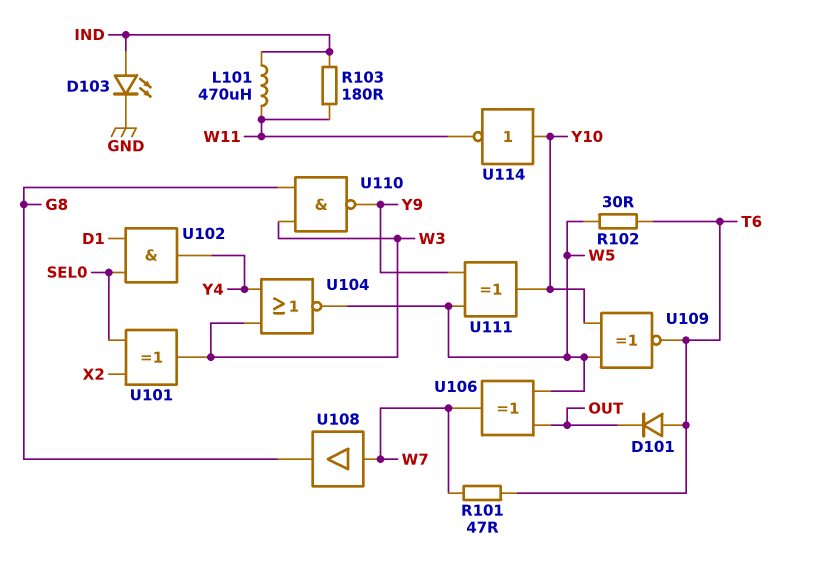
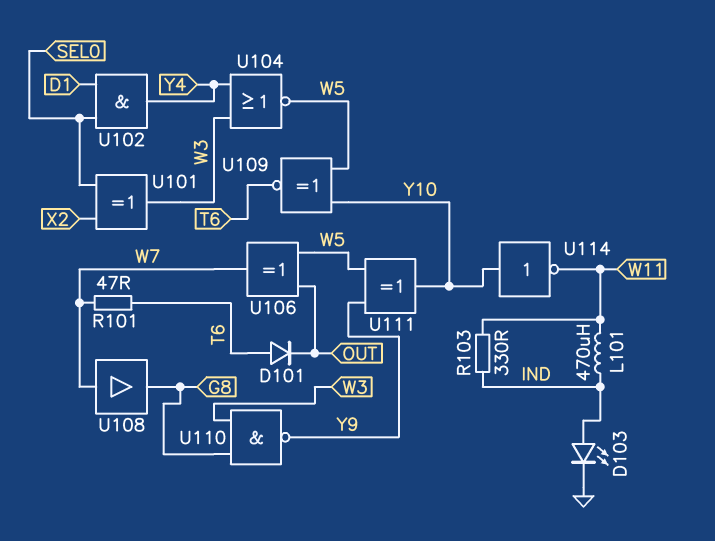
R102: 30 (T6, W5) -> none
R103: 180 (IND, W11) -> 330 (IND, W11)

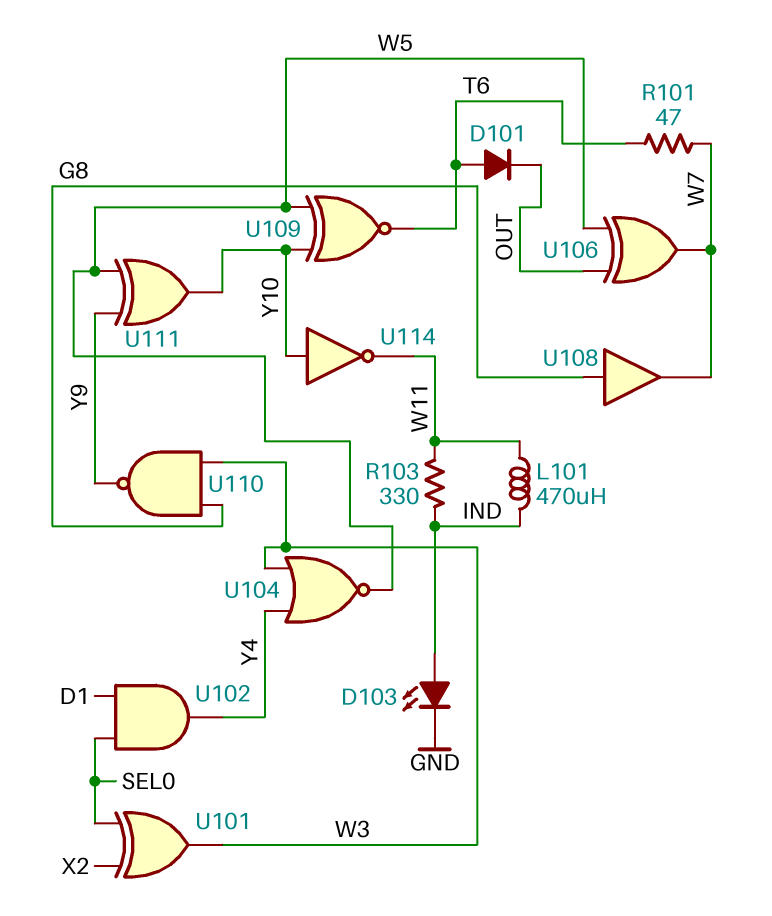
U108: buffer (in W7, out G8) -> buffer (in G8, out W7)

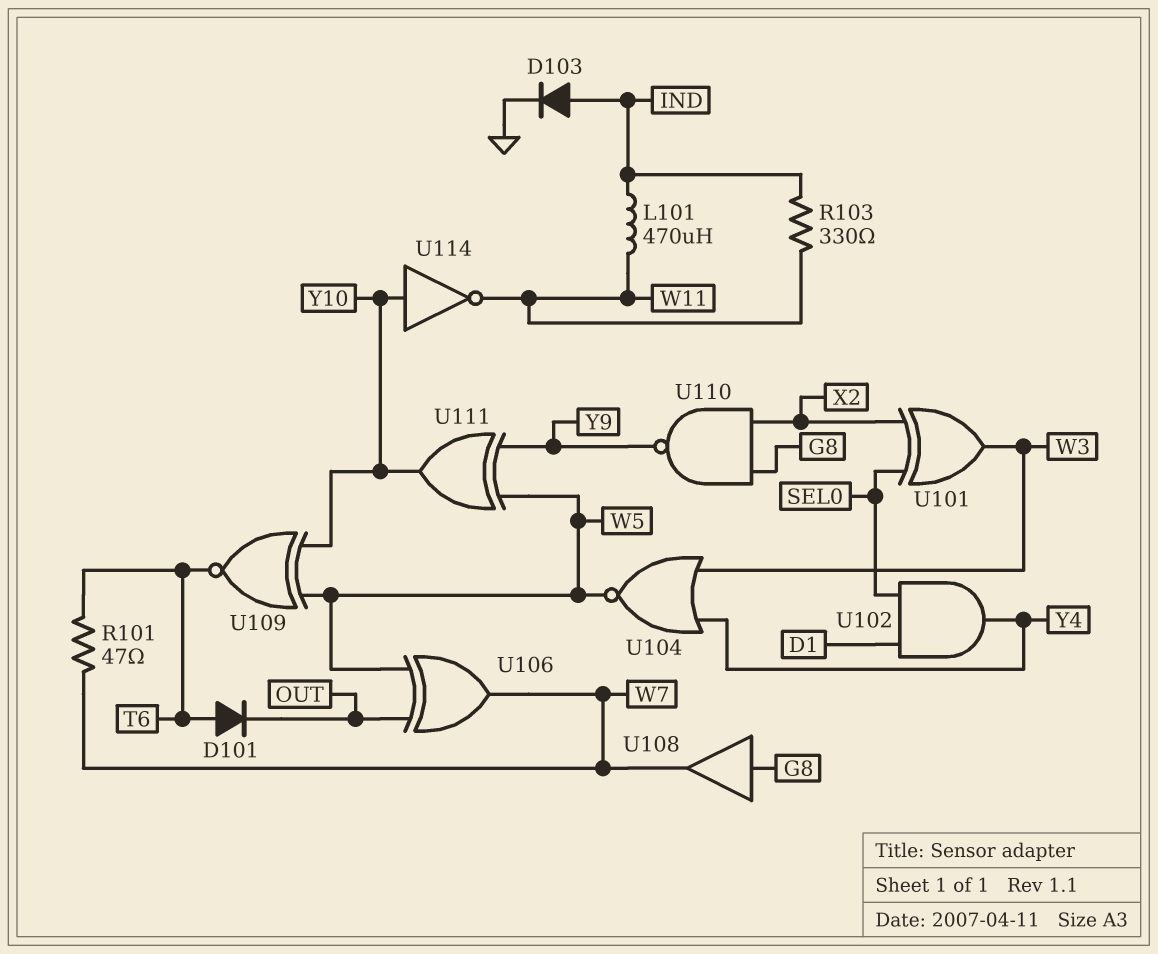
D103: LED (A IND, K GND) -> diode (A IND, K GND)
U110: NAND (in G8, in W3, out Y9) -> NAND (in G8, in X2, out Y9)

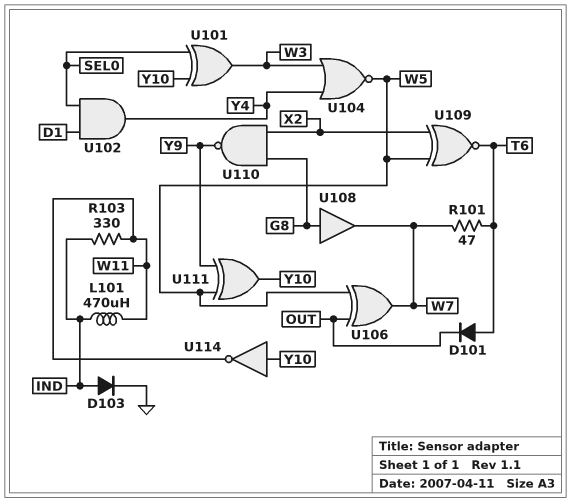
U101: XOR (in SEL0, in X2, out W3) -> XOR (in SEL0, in Y10, out W3)
U109: XNOR (in W5, in Y10, out T6) -> XNOR (in W5, in X2, out T6)

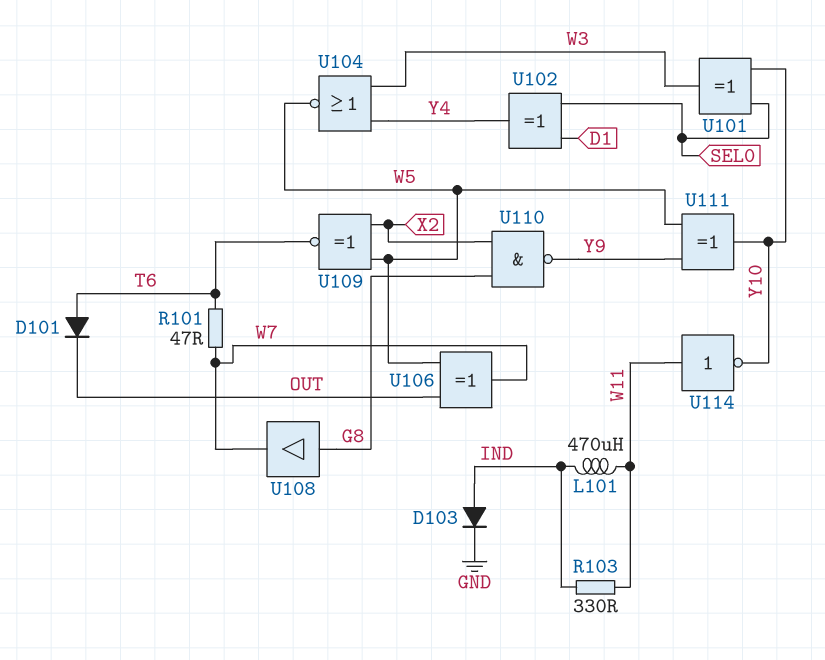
U102: AND (in D1, in SEL0, out Y4) -> XOR (in D1, in SEL0, out Y4)
U114: NOT (in Y10, out W11) -> NOT (in W11, out Y10)

